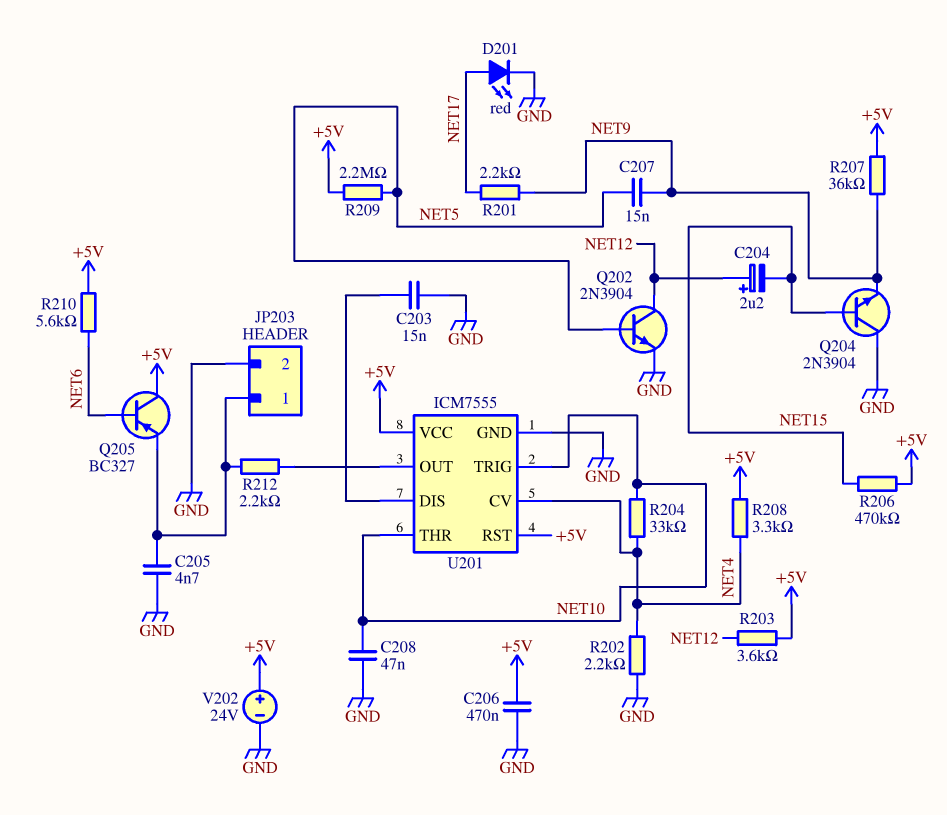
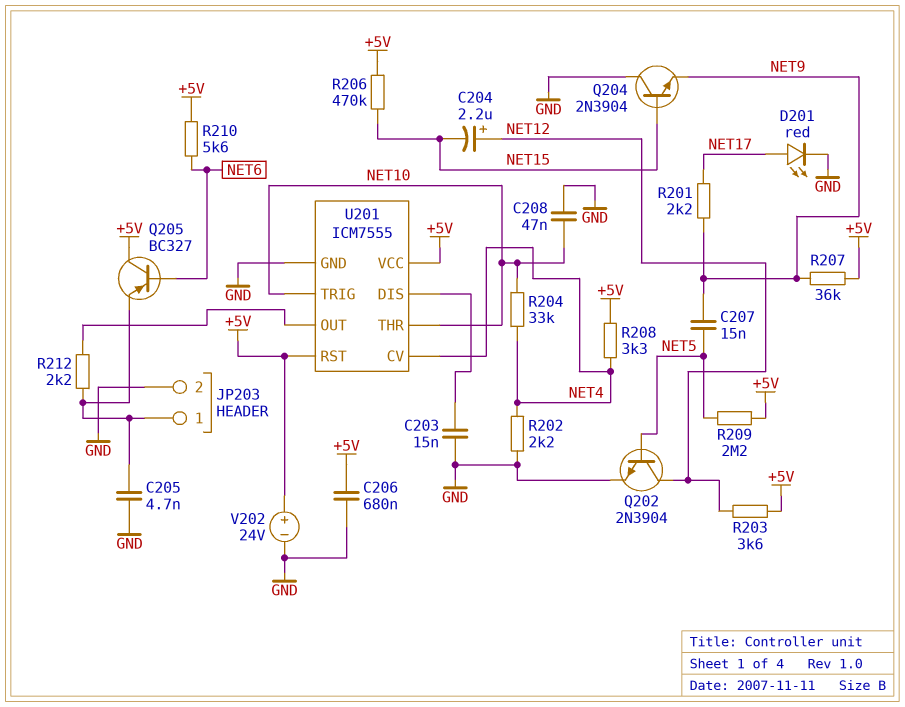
C206: 470nF (+5V, GND) -> 680nF (+5V, GND)

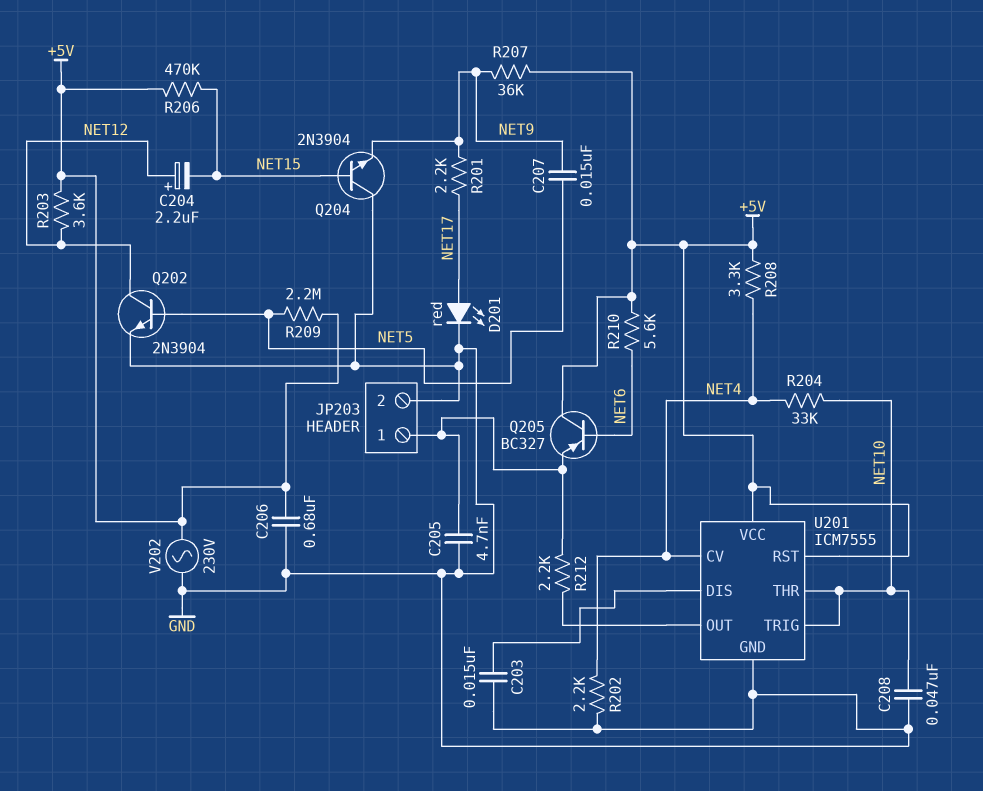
V202: 24V (plus +5V, minus GND) -> AC 230V (+5V, GND)

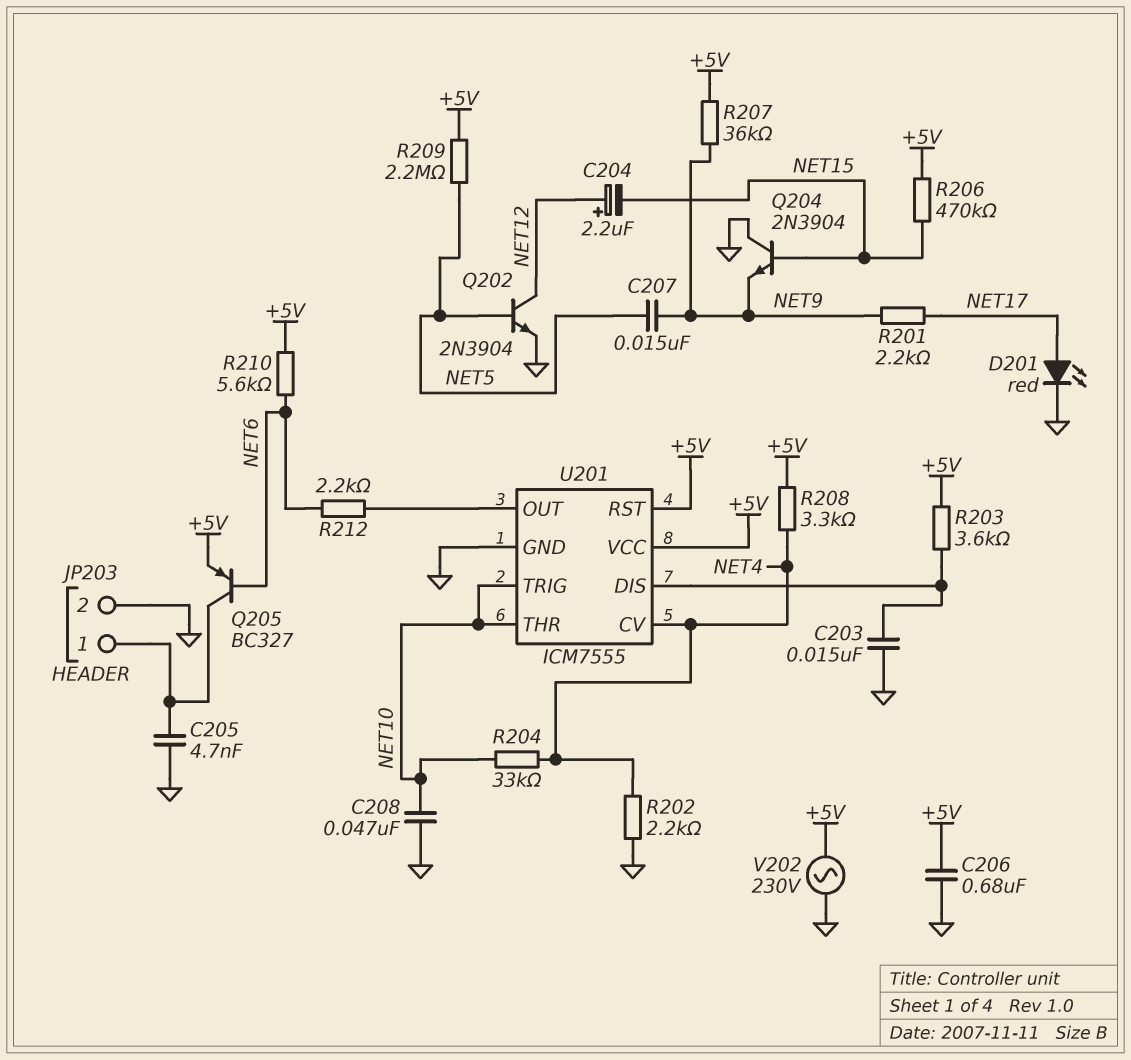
Q205: PNP BC327 (B NET6, C +5V, E JP203/1) -> PNP BC327 (B NET6, C JP203/1, E +5V)
R203: 3.6k (+5V, NET12) -> 3.6k (+5V, U201/DIS)
R212: 2.2k (JP203/1, U201/OUT) -> 2.2k (NET6, U201/OUT)

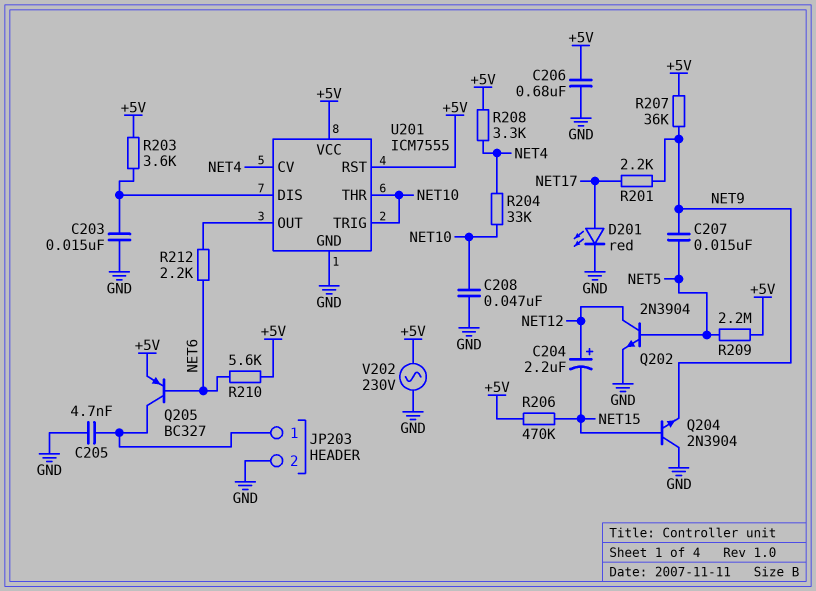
R202: 2.2k (GND, NET4) -> none

